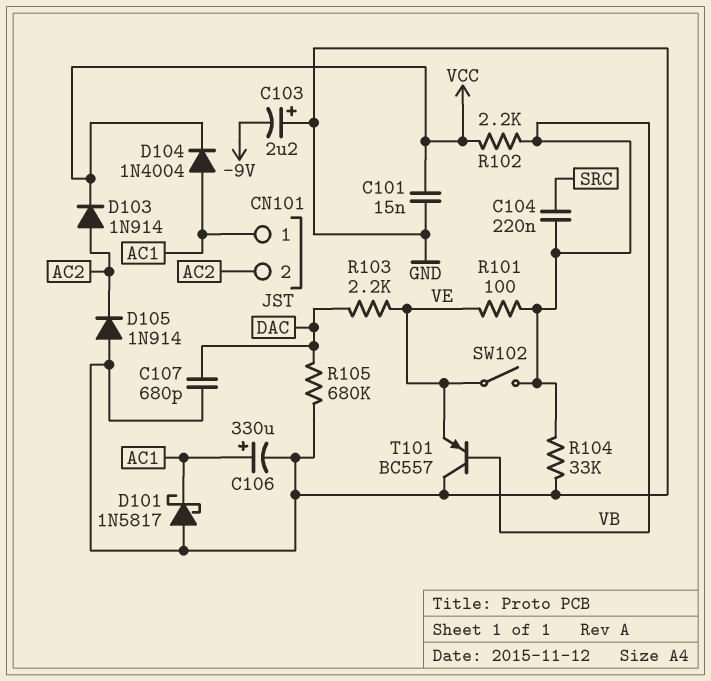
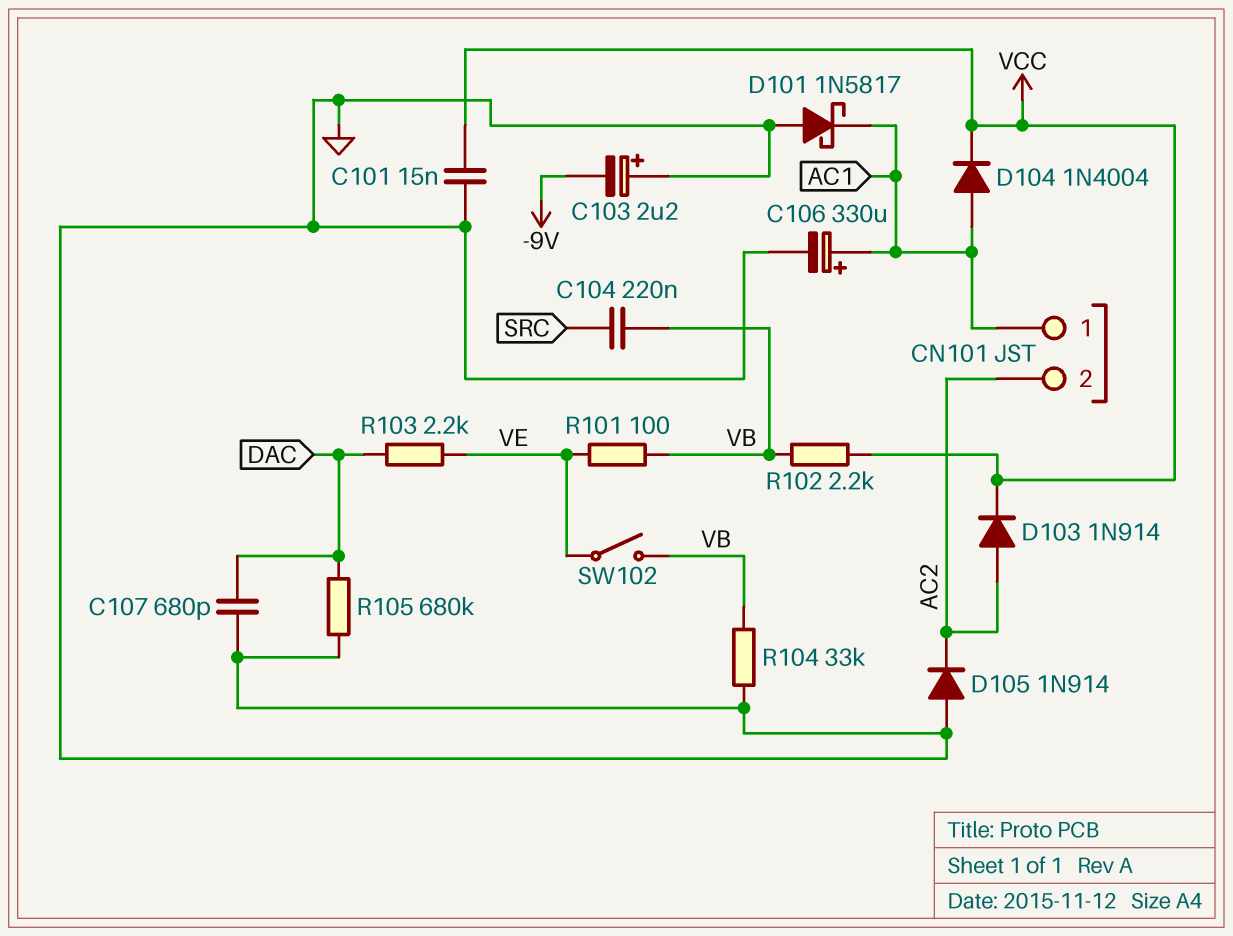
T101: PNP BC557 (B VB, C GND, E VE) -> none

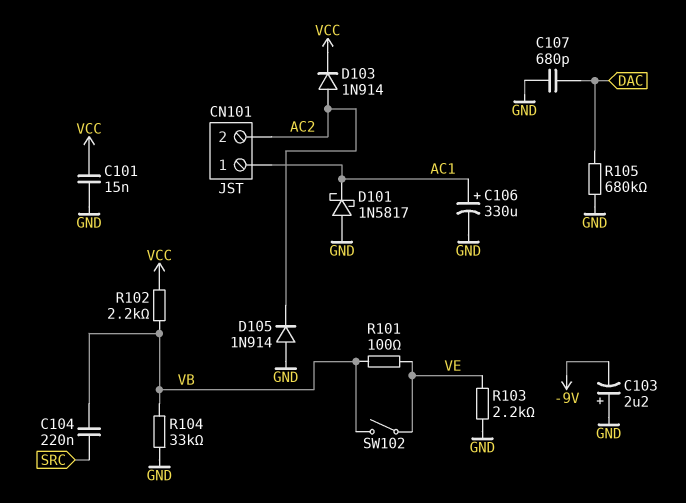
D104: diode 1N4004 (A AC1, K VCC) -> none
R103: 2.2k (DAC, VE) -> 2.2k (GND, VE)

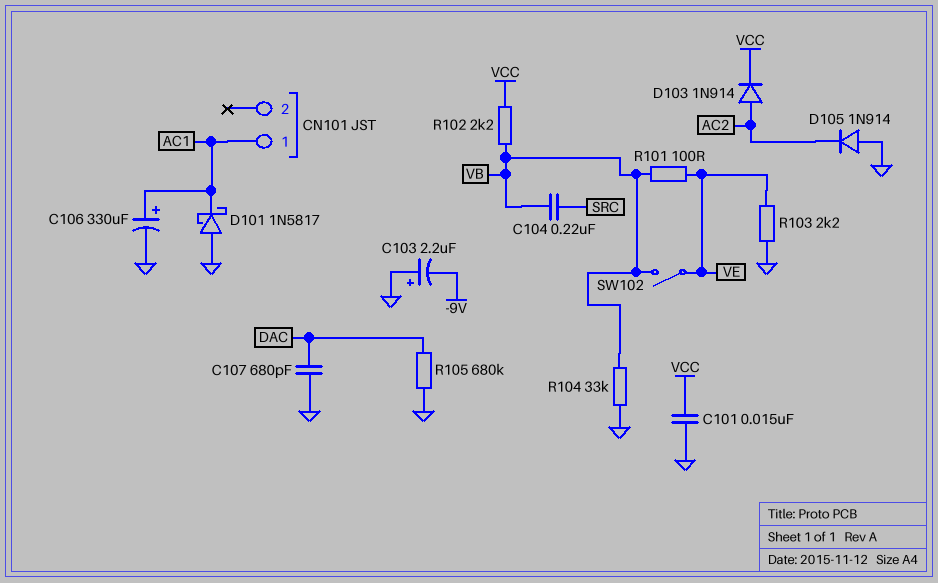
CN101 pin 2: AC2 -> none

